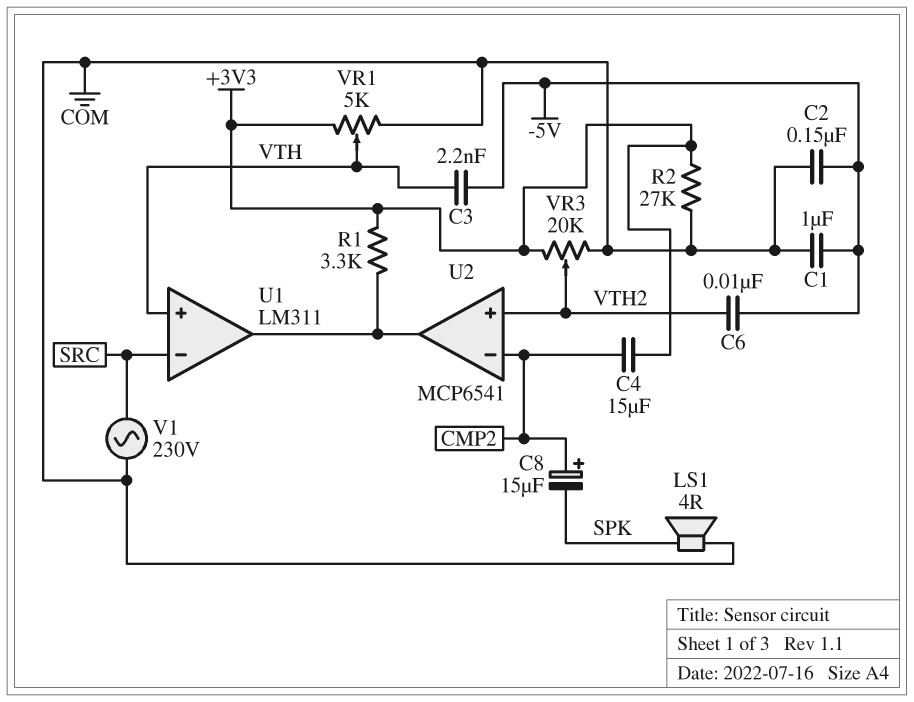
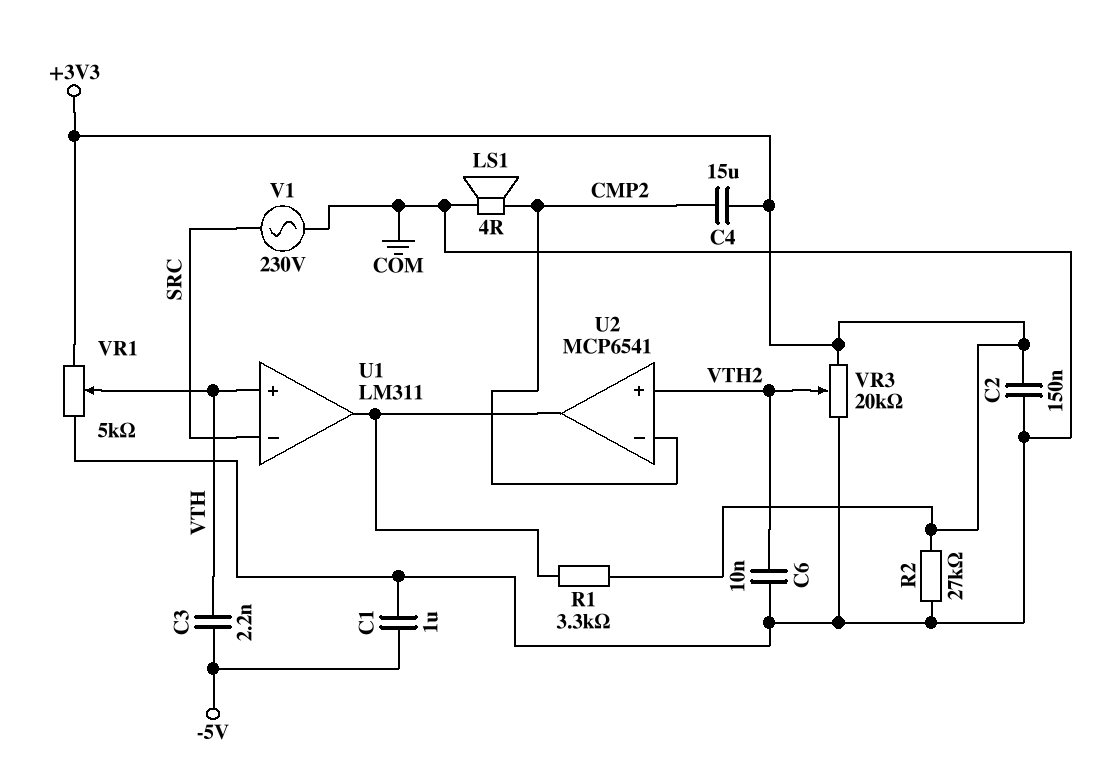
C2: 150nF (-5V, COM) -> 150nF (+3V3, COM)
C6: 10nF (-5V, VTH2) -> 10nF (COM, VTH2)
C8: 15uF (plus CMP2, minus SPK) -> none
LS1: speaker 4R (COM, SPK) -> speaker 4R (CMP2, COM)

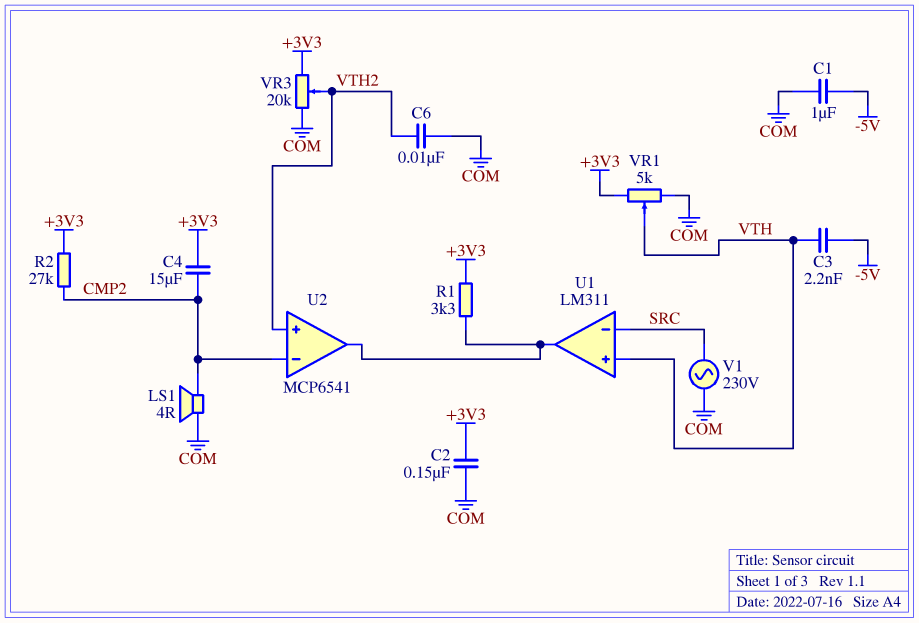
R2: 27k (+3V3, COM) -> 27k (+3V3, CMP2)

